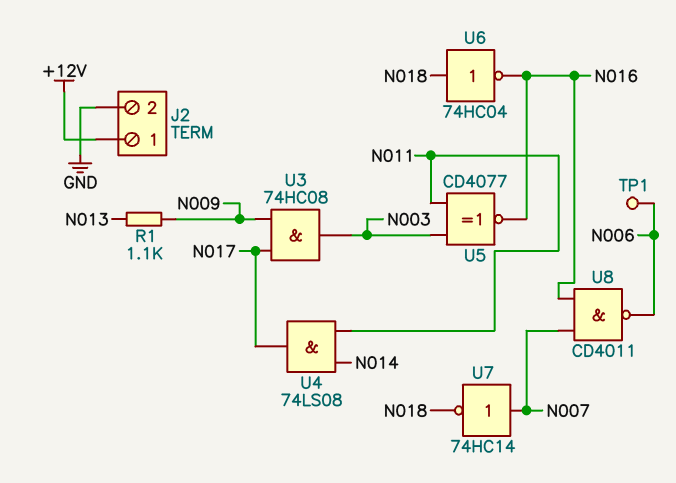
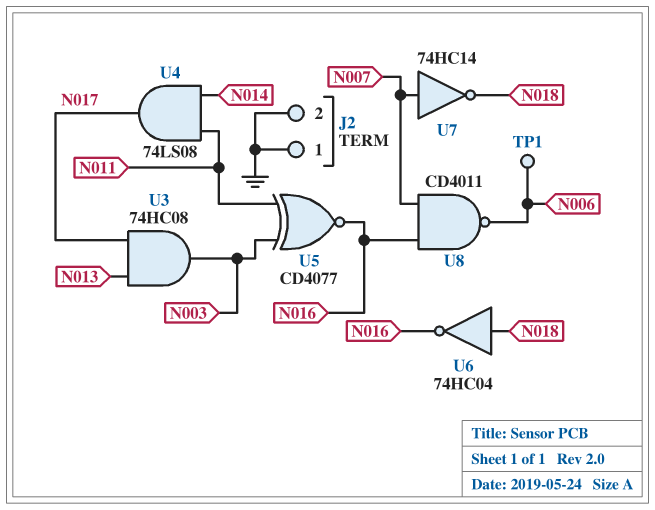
J2 pin 1: +12V -> GND
R1: 1.1k (N009, N013) -> none
U3: AND 74HC08 (in N009, in N017, out N003) -> AND 74HC08 (in N013, in N017, out N003)

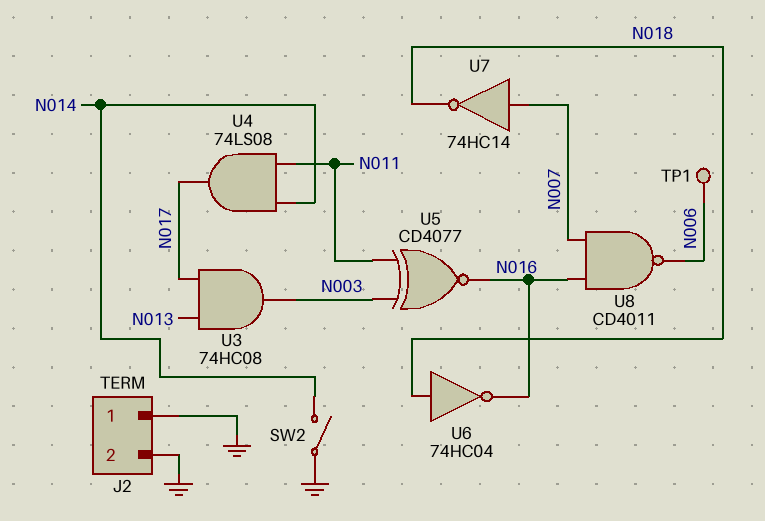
SW2: none -> switch (GND, N014)

